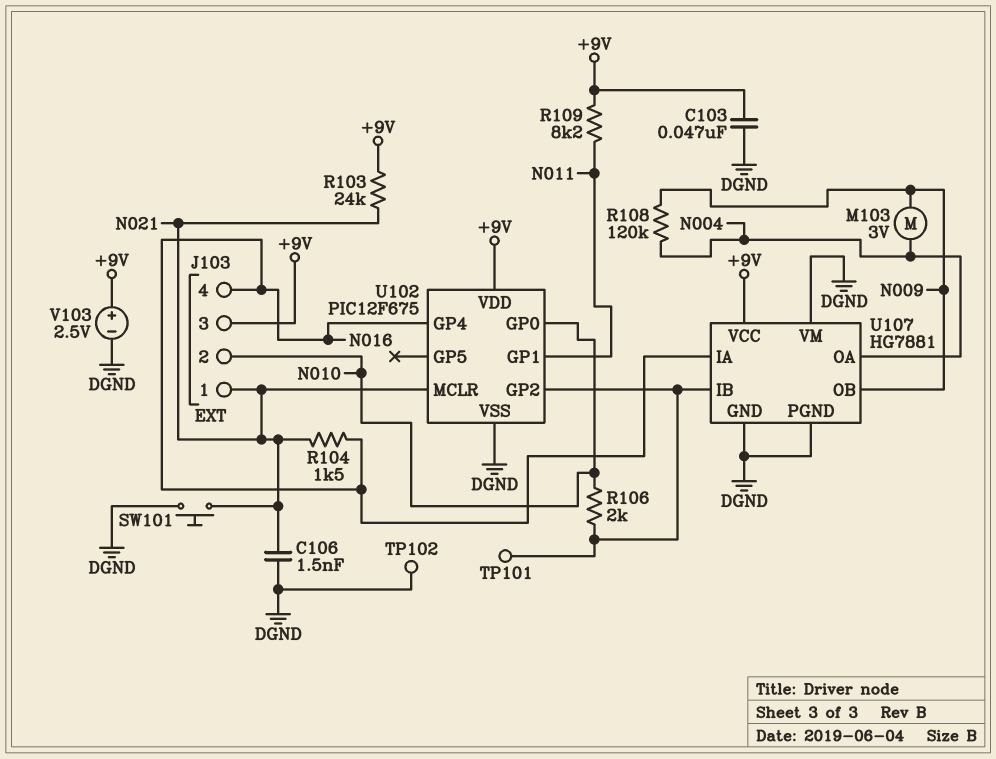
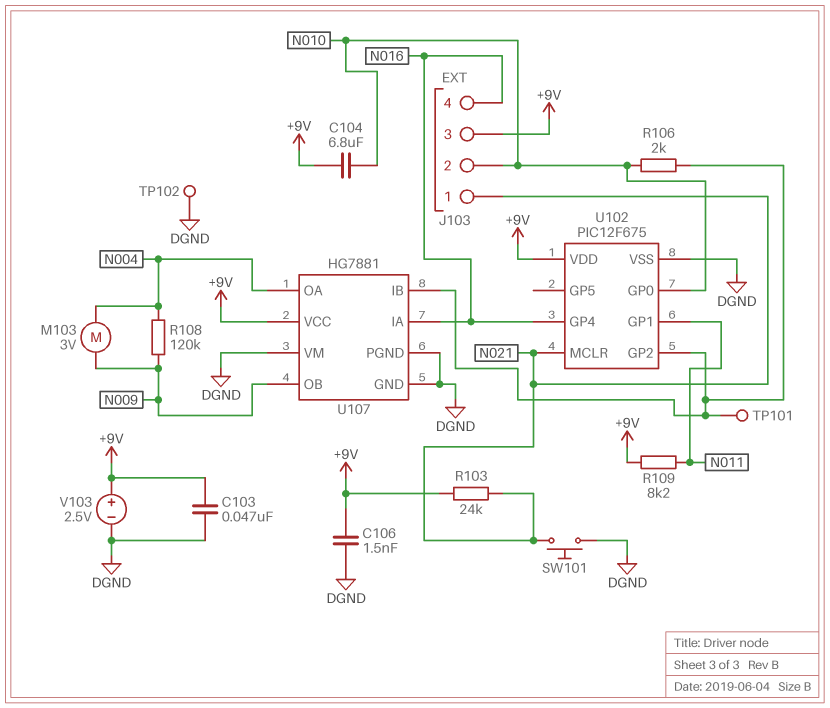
C104: none -> 6.8uF (+9V, N010)
C106: 1.5nF (DGND, N021) -> 1.5nF (+9V, DGND)
R104: 1.5k (N016, N021) -> none

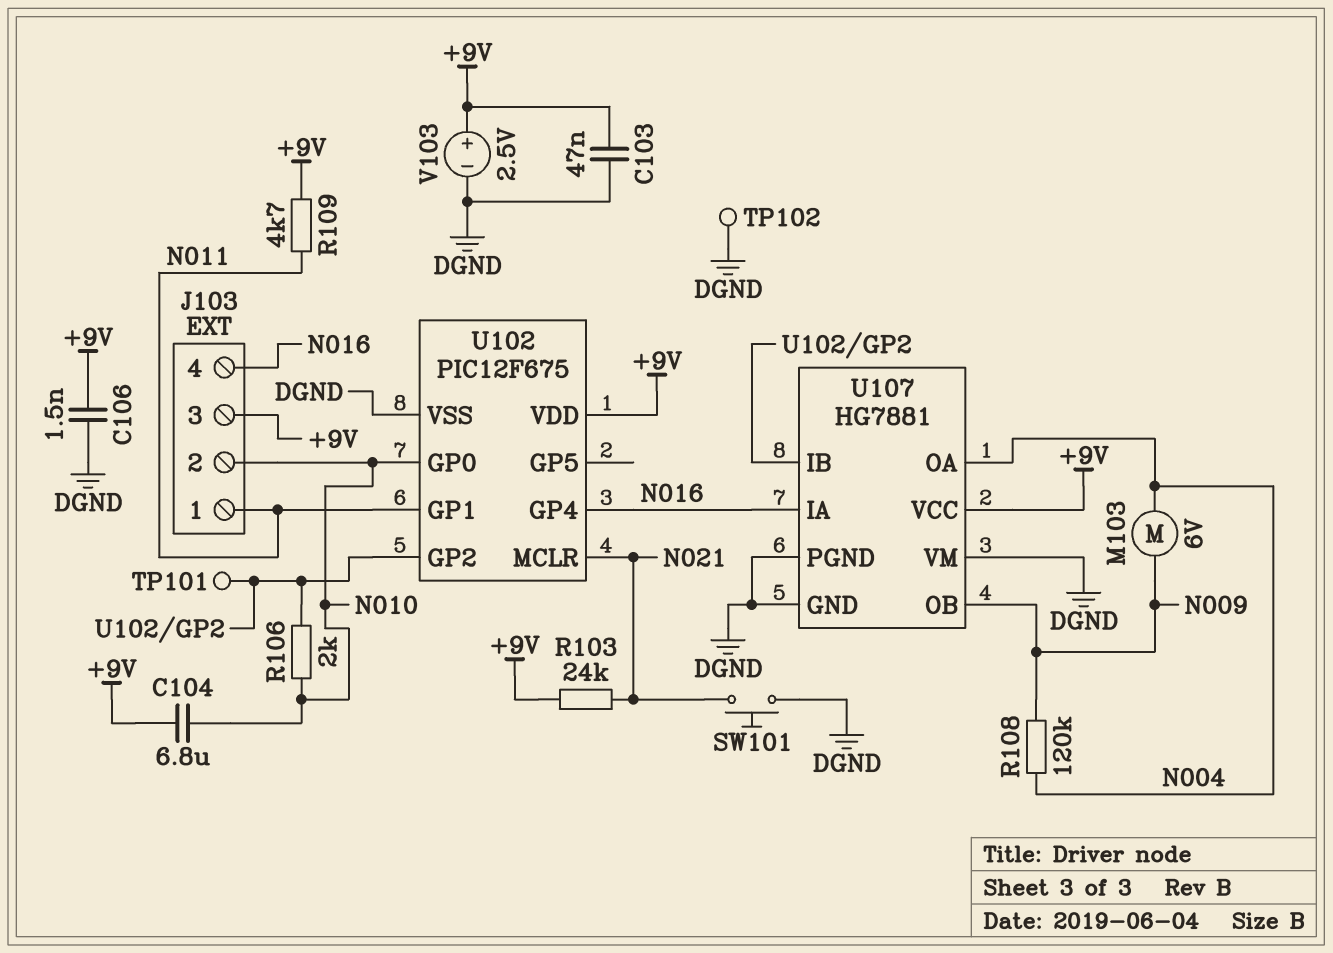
J103 pin 1: N021 -> N011
M103: motor 3V (N004, N009) -> motor 6V (N004, N009)
R109: 8.2k (+9V, N011) -> 4.7k (+9V, N011)

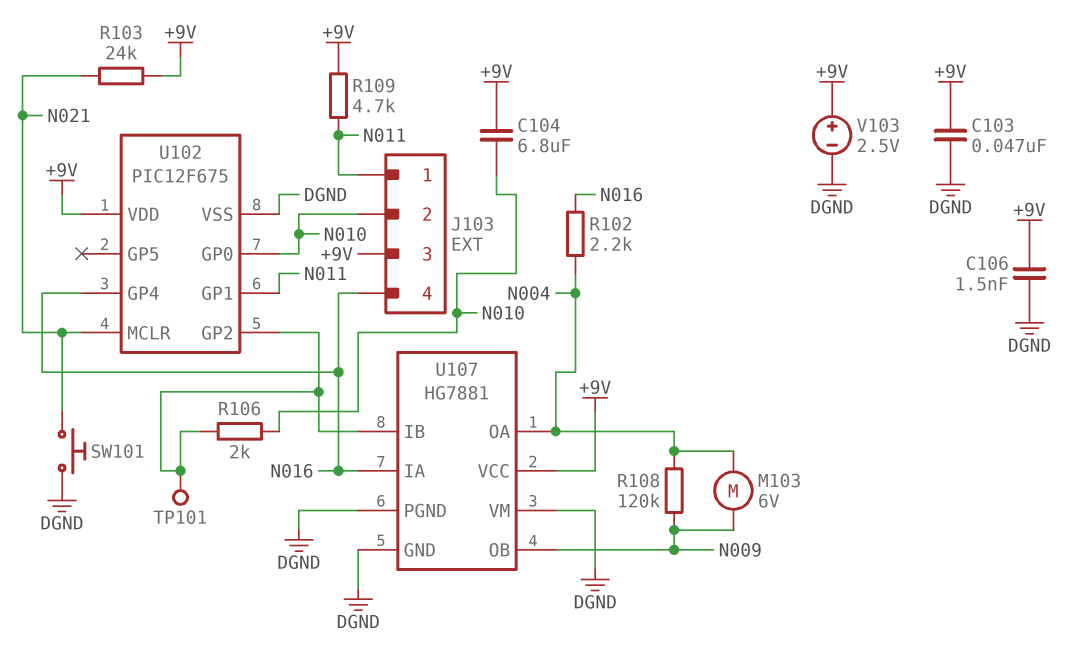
R102: none -> 2.2k (N004, N016)
TP102: test point (DGND) -> none

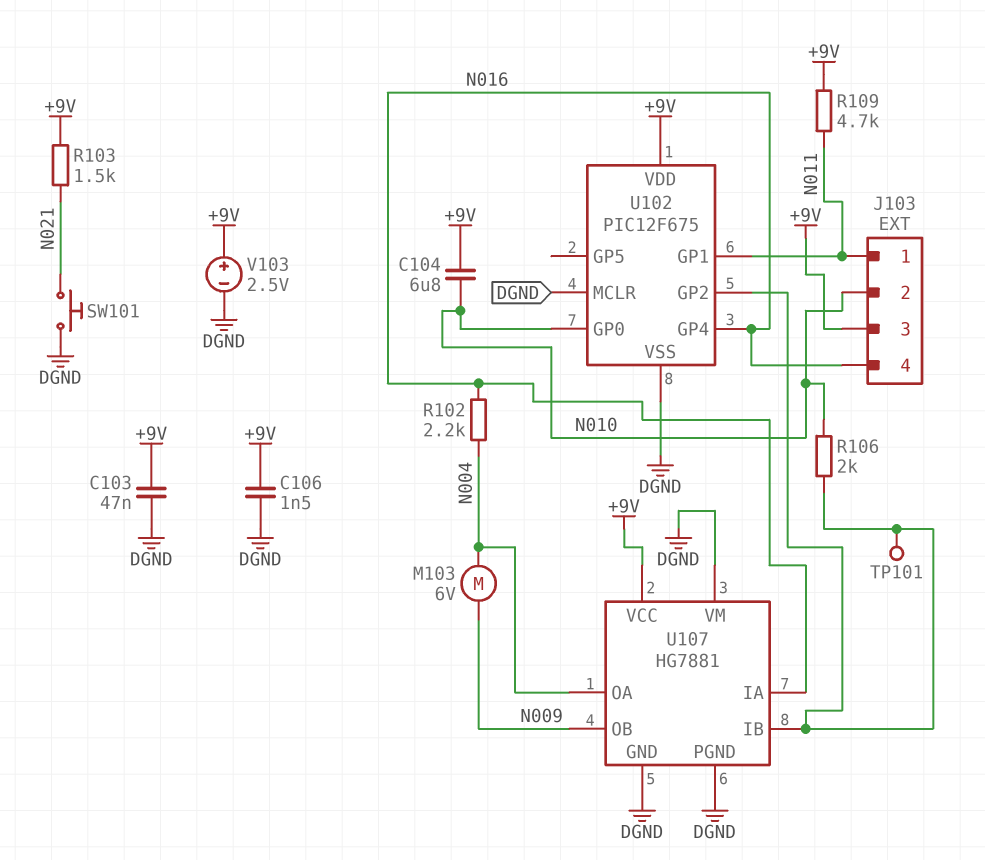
R103: 24k (+9V, N021) -> 1.5k (+9V, N021)
R108: 120k (N004, N009) -> none
U102 pin MCLR: N021 -> DGND

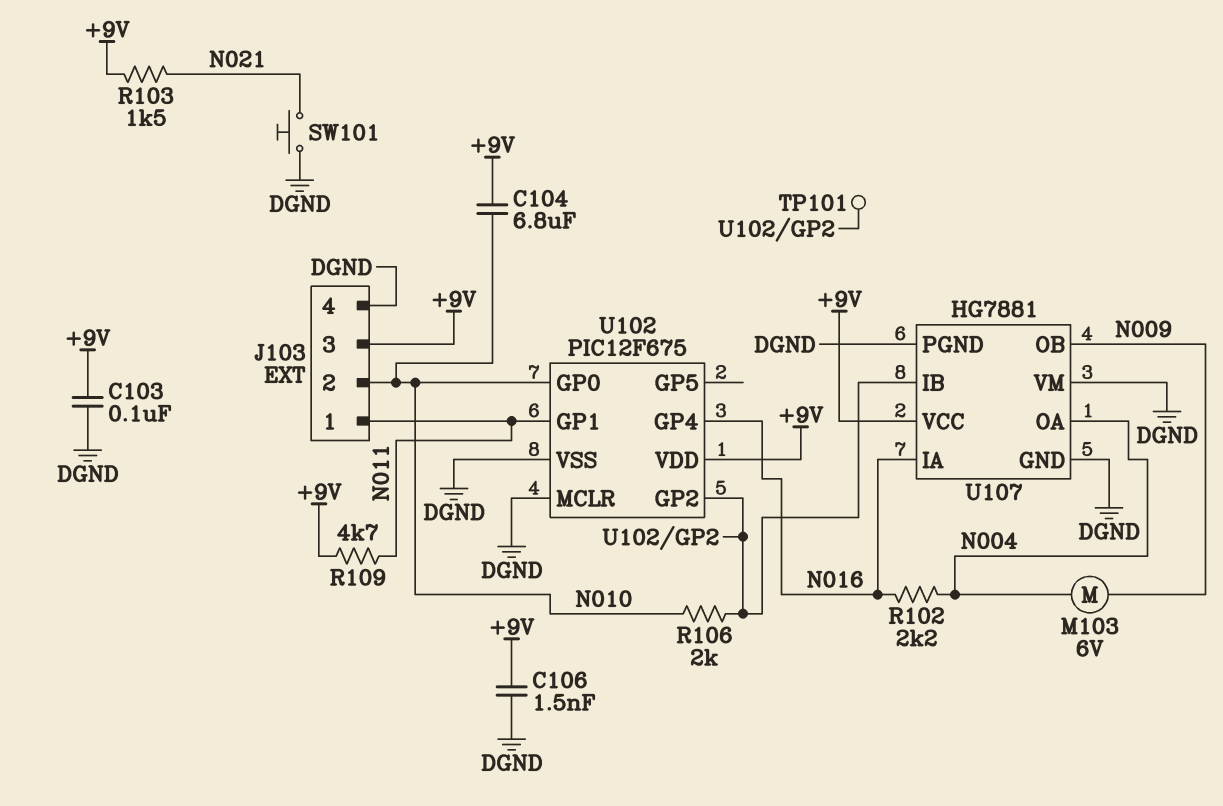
C103: 47nF (+9V, DGND) -> 100nF (+9V, DGND)
J103 pin 4: N016 -> DGND
V103: 2.5V (plus +9V, minus DGND) -> none

